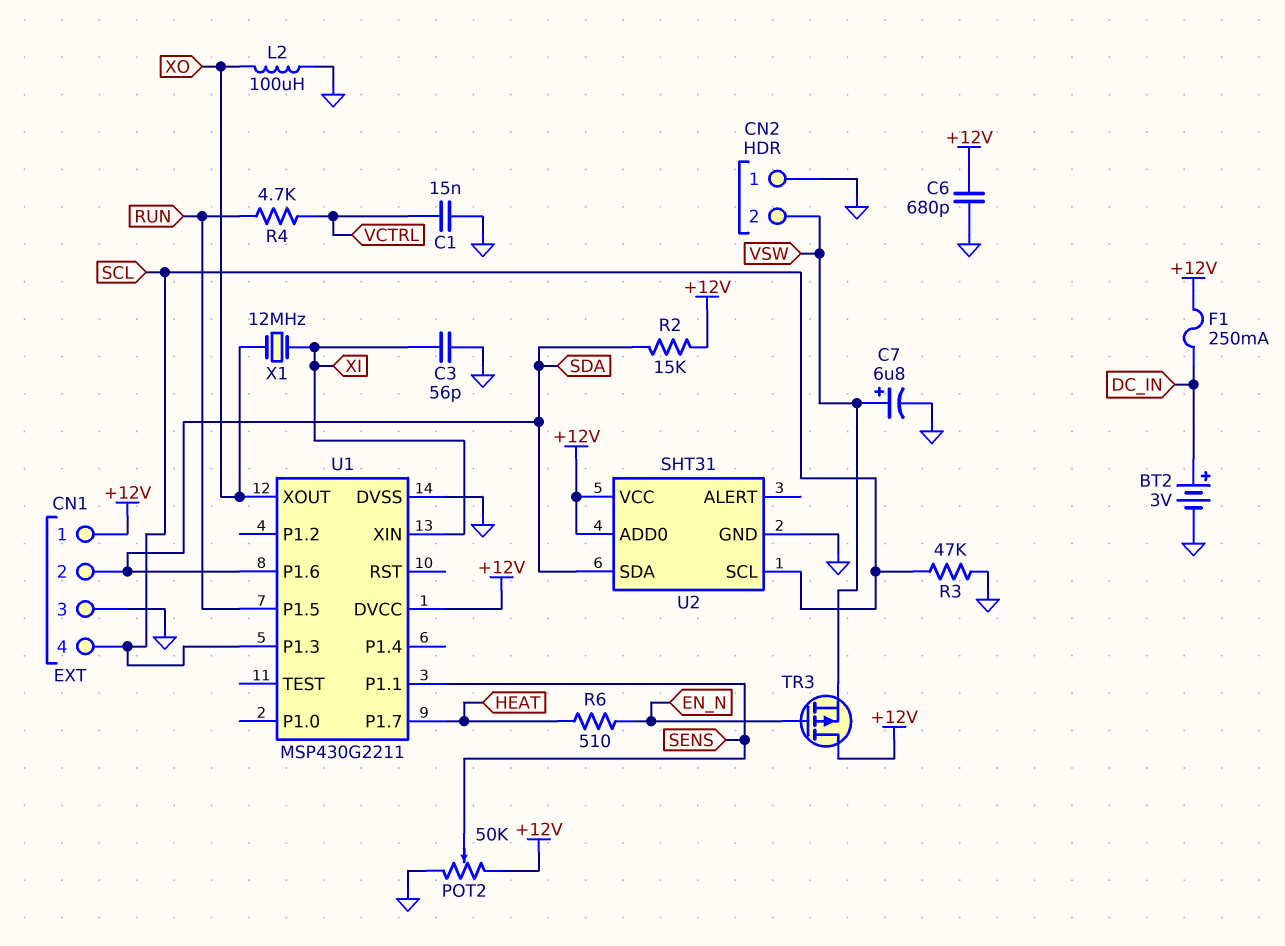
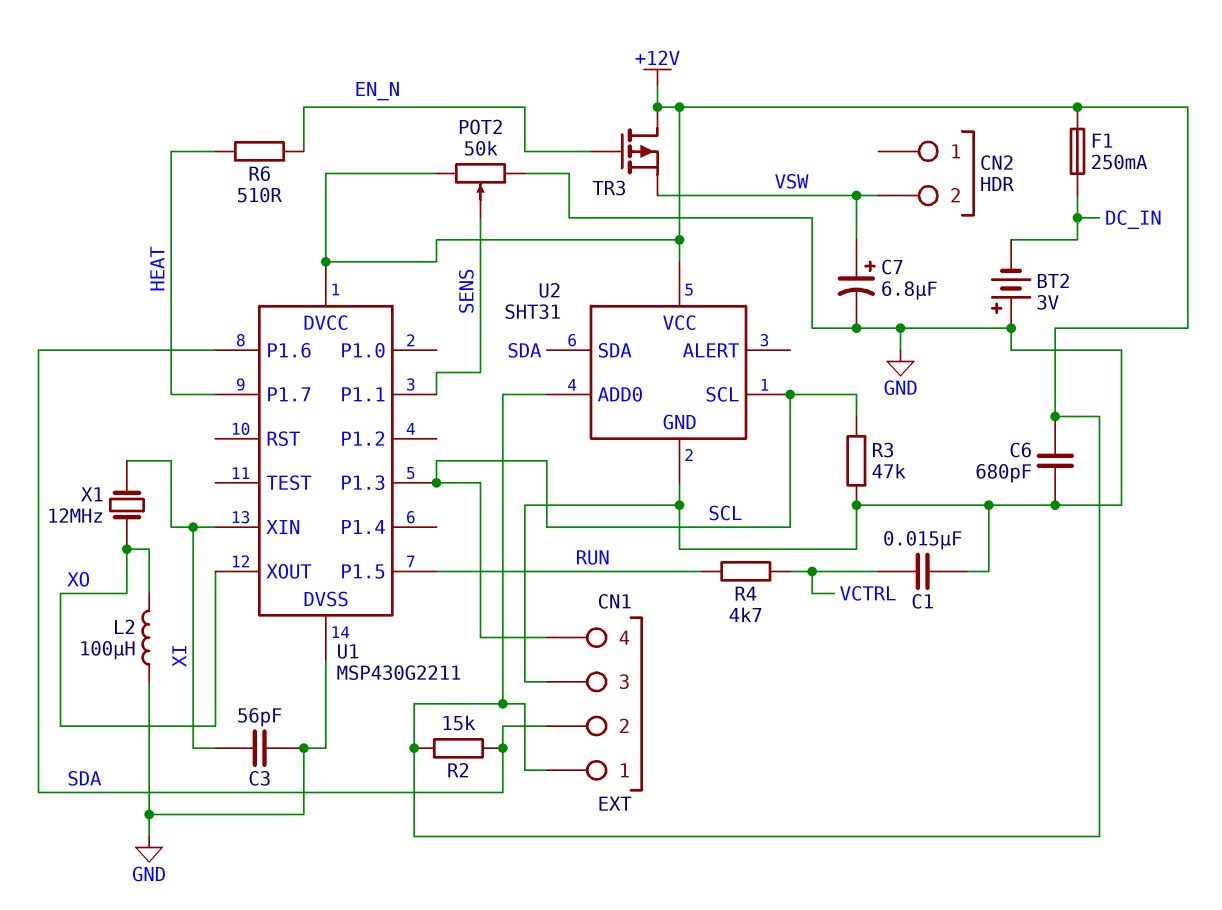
BT2: 3V (plus DC_IN, minus GND) -> 3V (plus GND, minus DC_IN)
CN2 pin 1: GND -> none

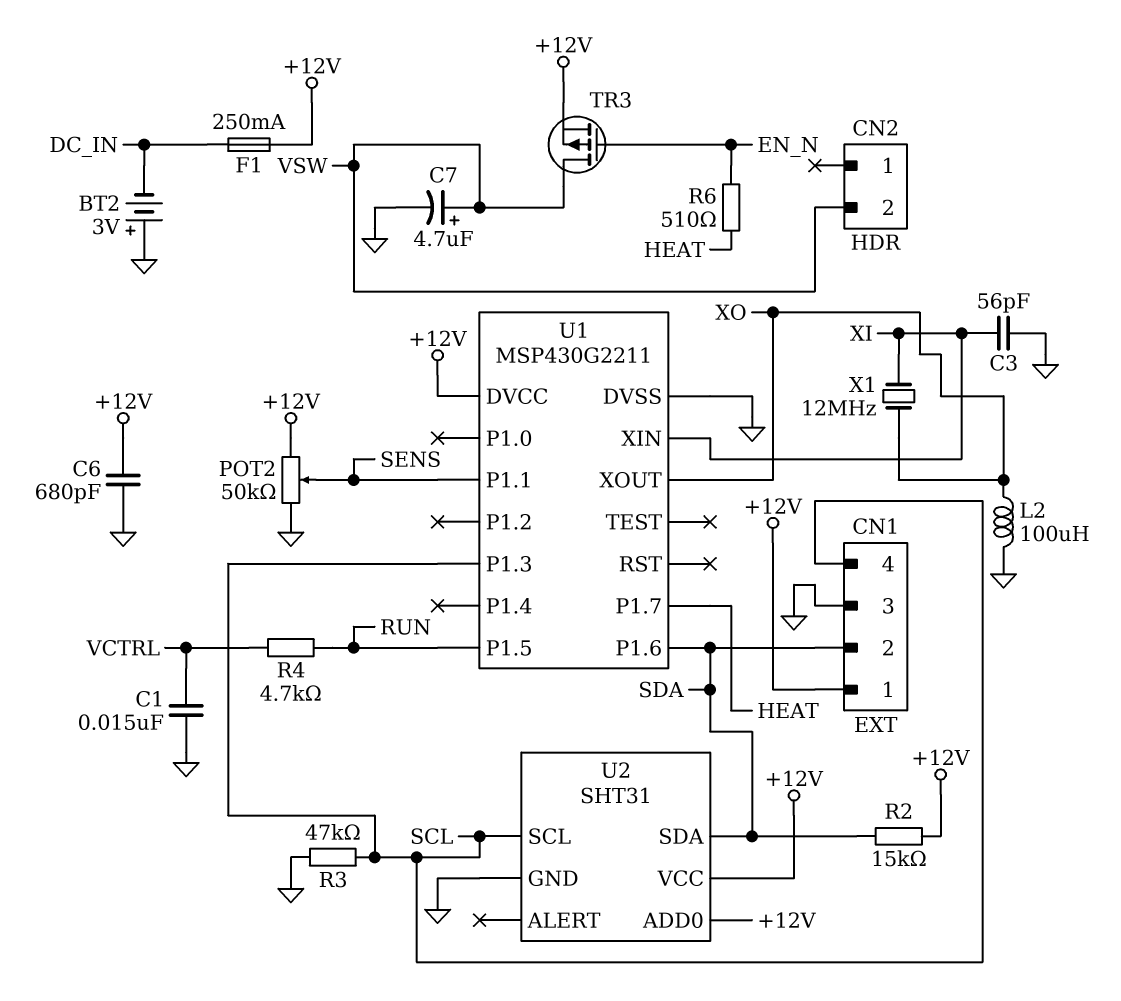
C7: 6.8uF (plus VSW, minus GND) -> 4.7uF (plus VSW, minus GND)
TR3: PMOS (G EN_N, D +12V, S VSW) -> PMOS (G EN_N, D VSW, S +12V)

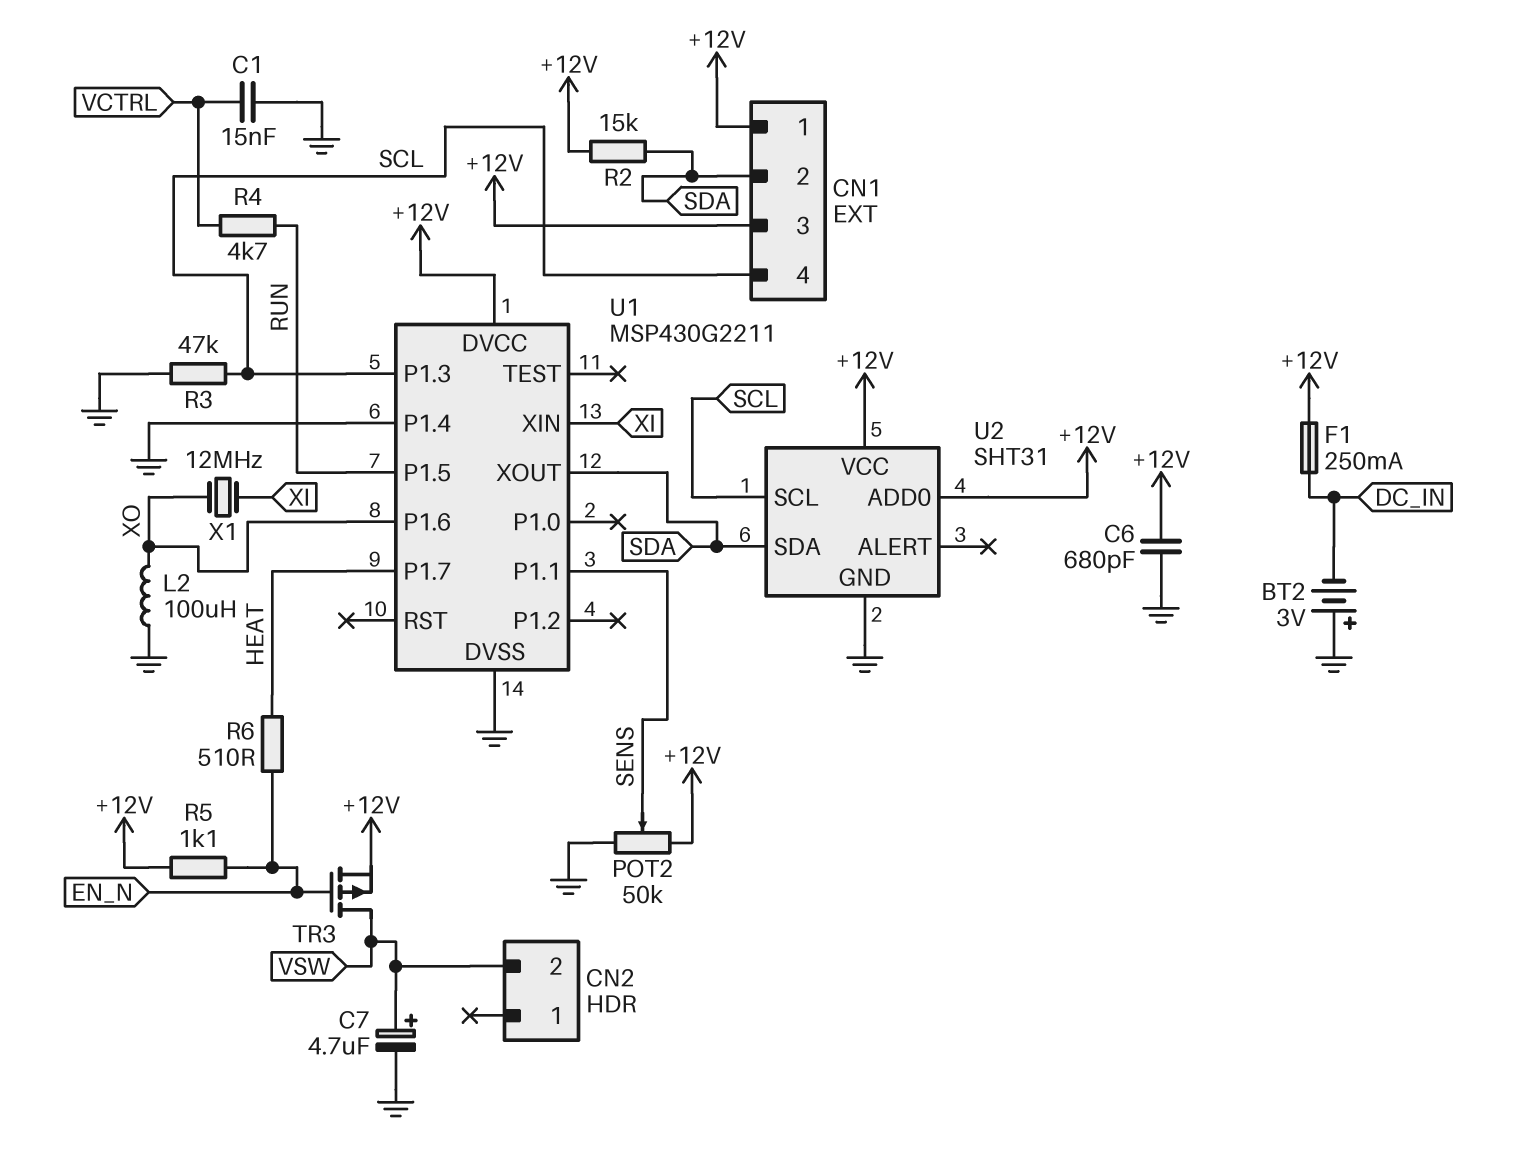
C3: 56pF (GND, XI) -> none
CN1 pin 3: GND -> +12V
R5: none -> 1.1k (+12V, EN_N)
U1 pin P1.4: none -> GND
U1 pin P1.6: SDA -> XO
U1 pin XOUT: XO -> SDA

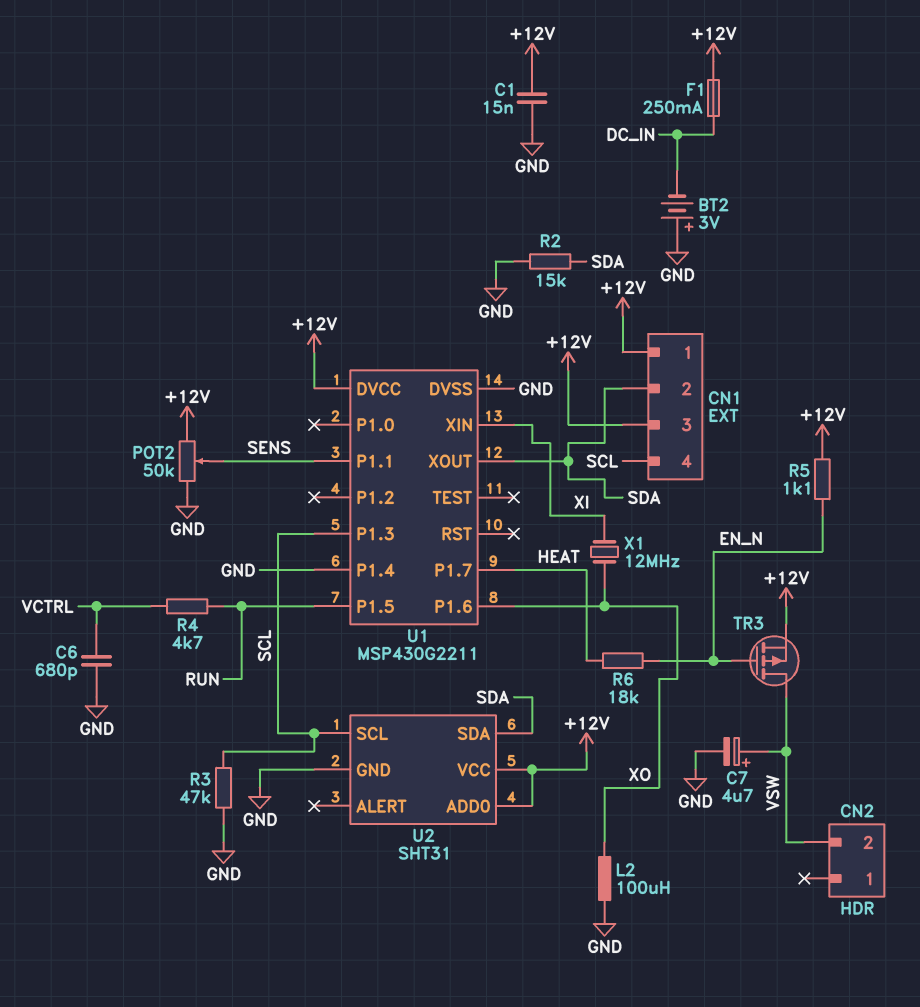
C1: 15nF (GND, VCTRL) -> 15nF (+12V, GND)
C6: 680pF (+12V, GND) -> 680pF (GND, VCTRL)
R2: 15k (+12V, SDA) -> 15k (GND, SDA)
R6: 510 (EN_N, HEAT) -> 18k (EN_N, HEAT)

